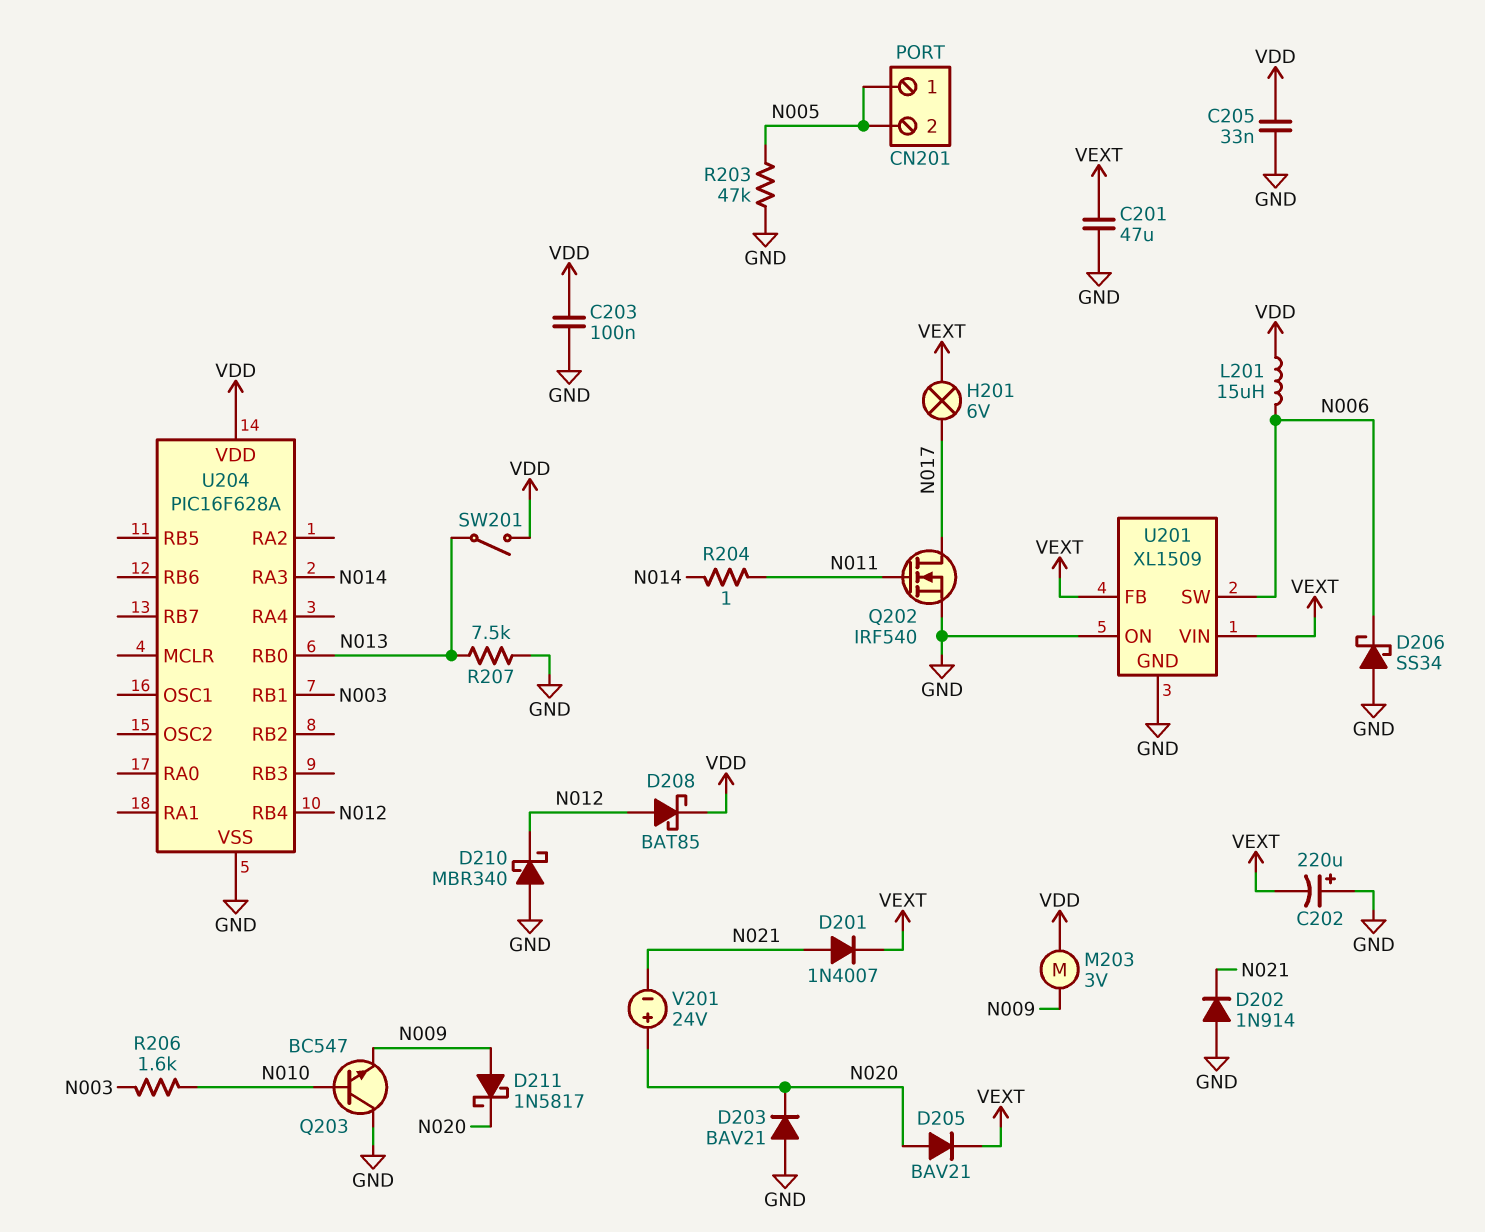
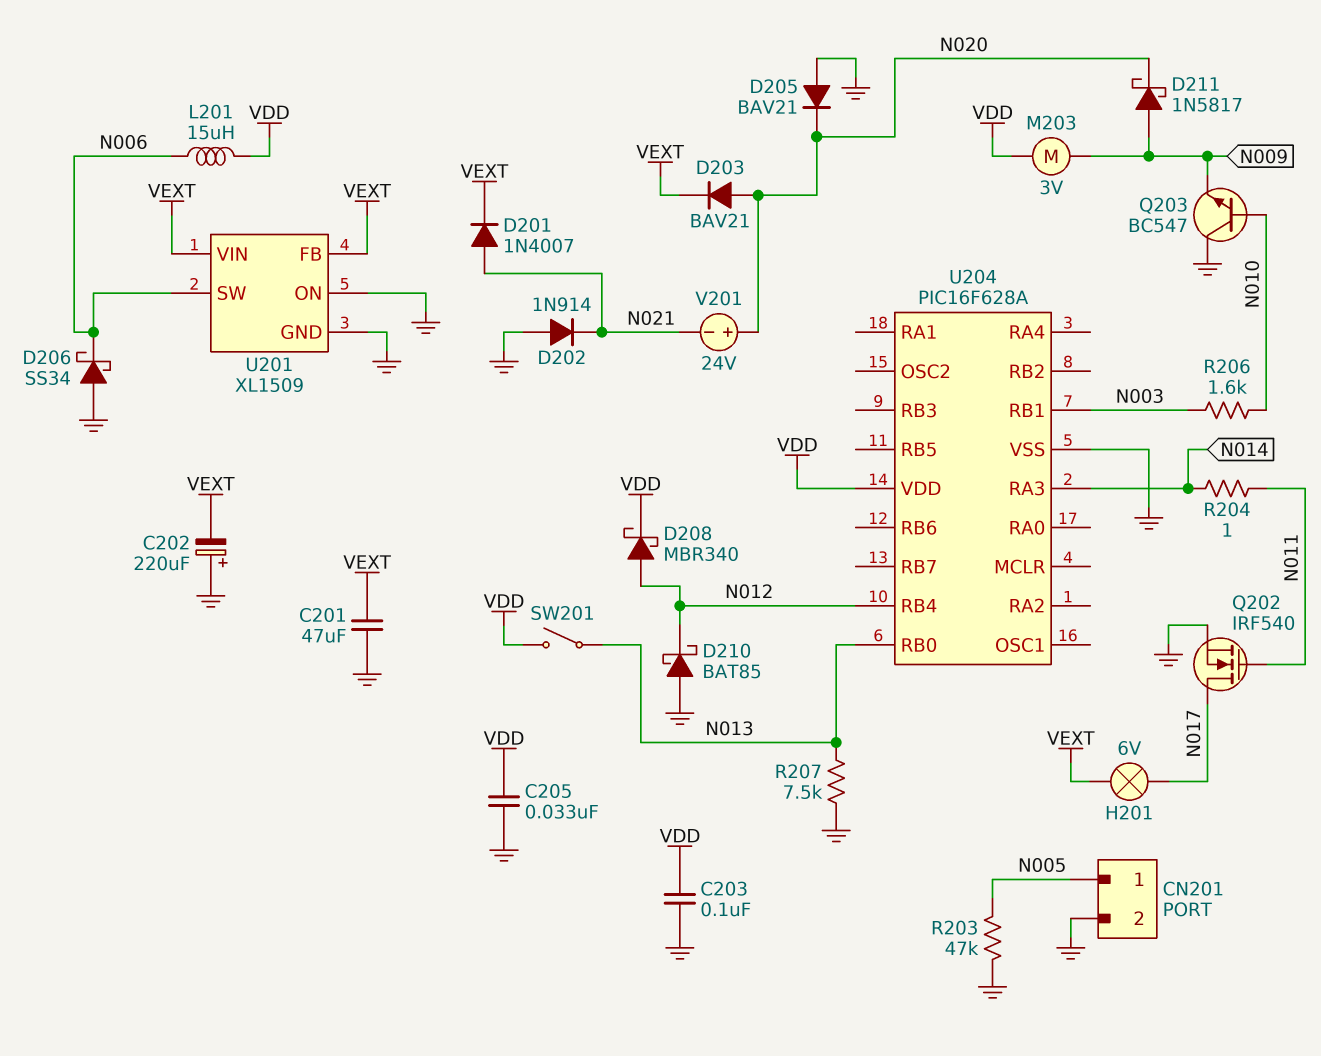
CN201 pin 2: N005 -> GND
D203: diode BAV21 (A GND, K N020) -> diode BAV21 (A N020, K VEXT)
D205: diode BAV21 (A N020, K VEXT) -> diode BAV21 (A GND, K N020)
D208: schottky BAT85 (A N012, K VDD) -> schottky MBR340 (A N012, K VDD)
D210: schottky MBR340 (A GND, K N012) -> schottky BAT85 (A GND, K N012)

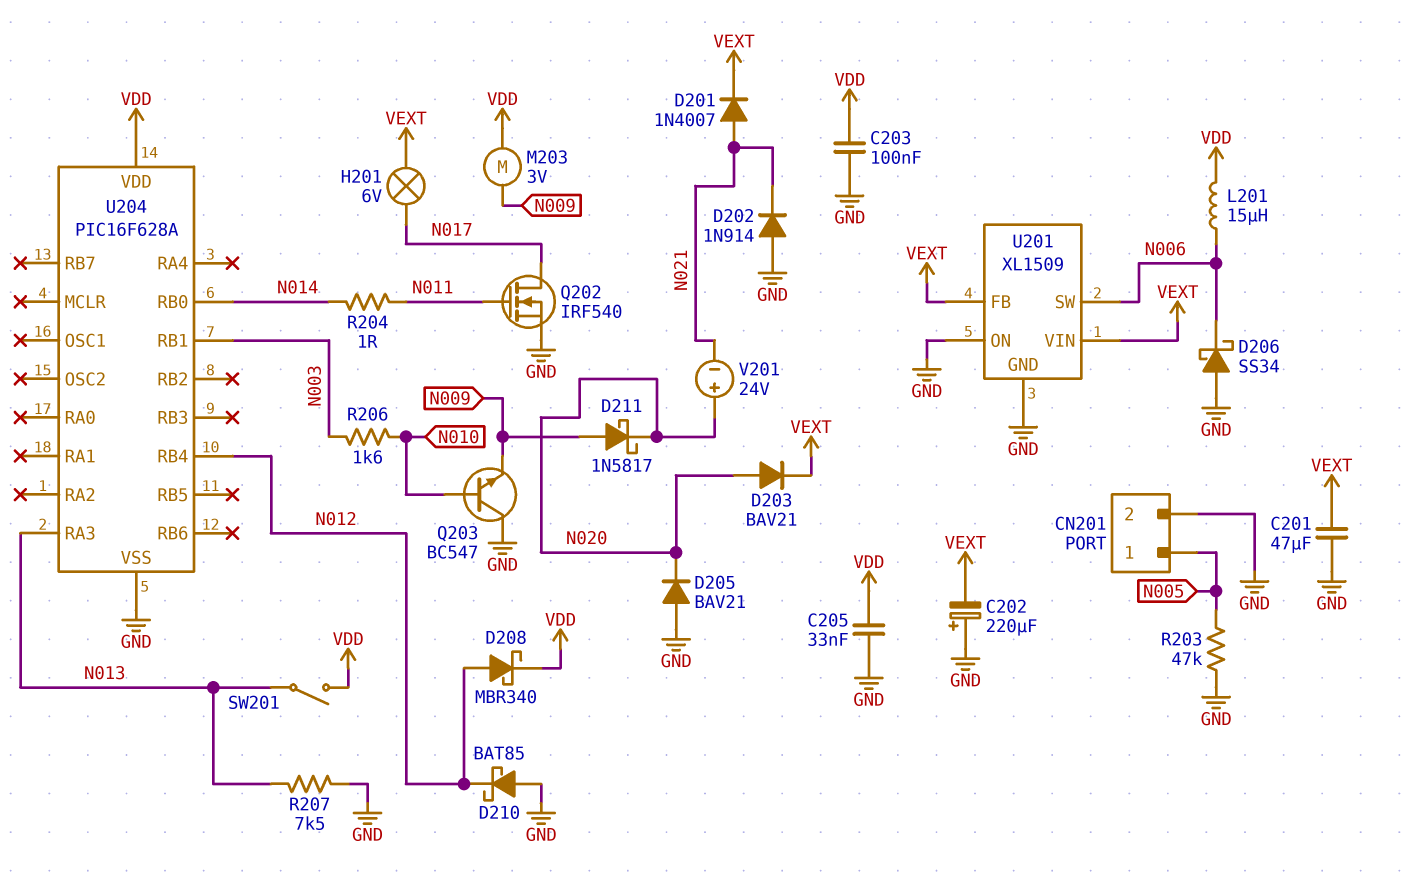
U204 pin RA3: N014 -> N013
U204 pin RB0: N013 -> N014

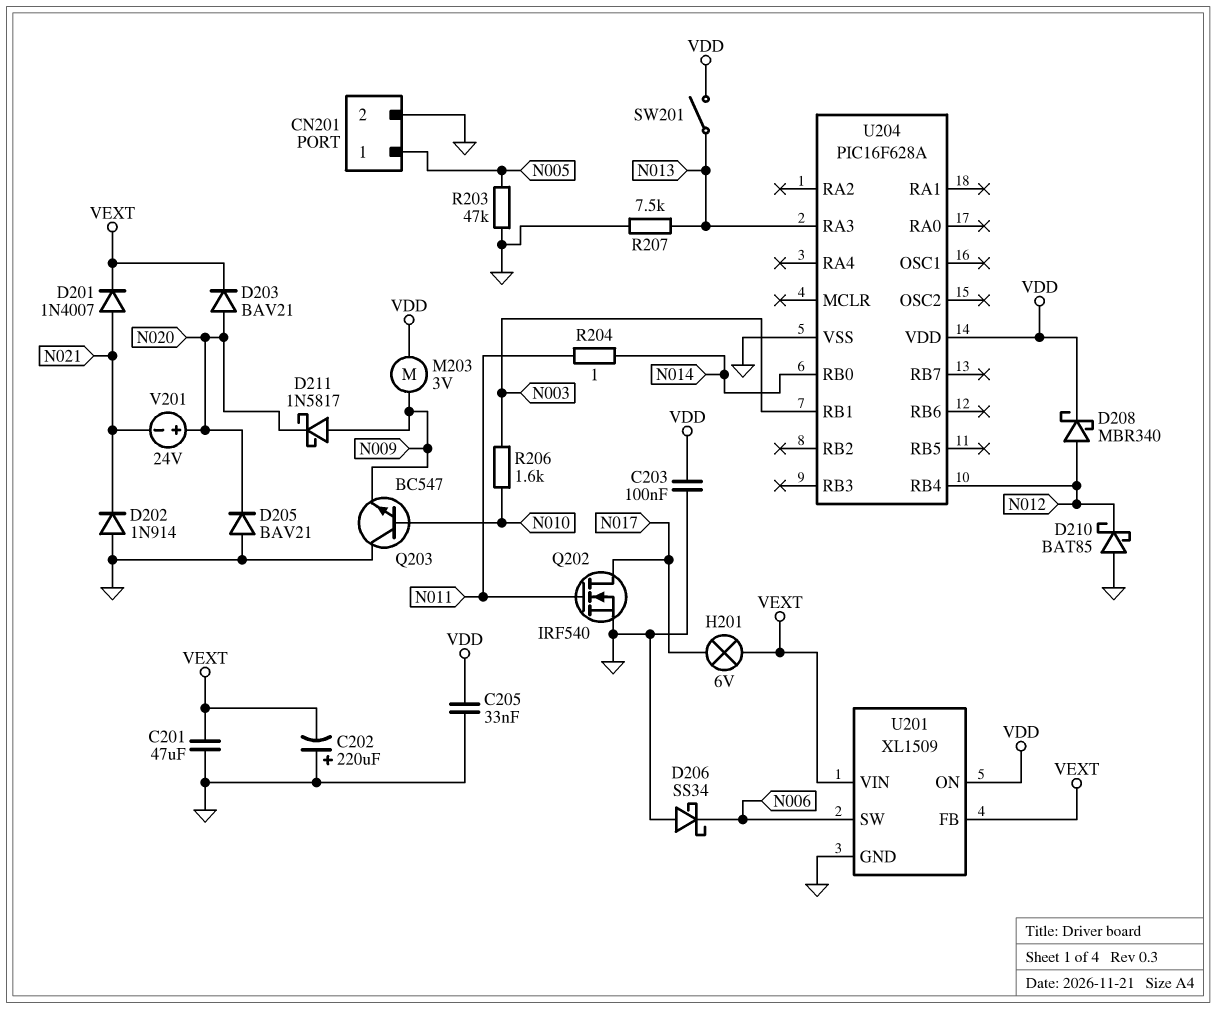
L201: 15uH (N006, VDD) -> none
U201 pin ON: GND -> VDD

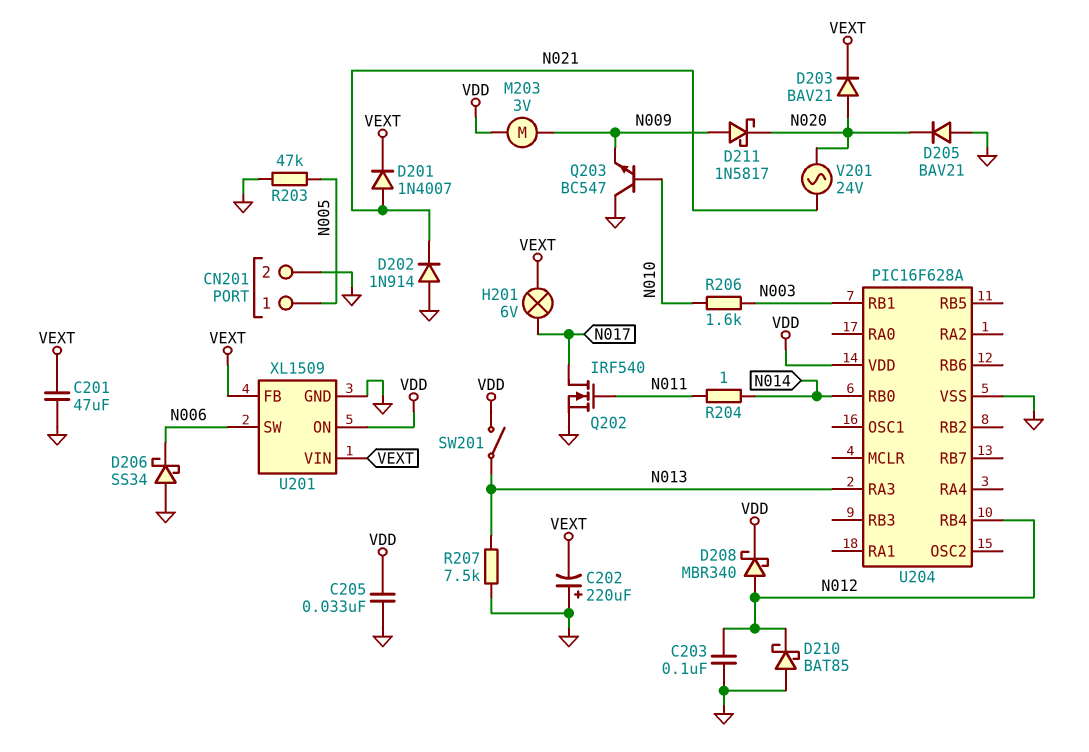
C203: 100nF (GND, VDD) -> 100nF (GND, N012)
V201: 24V (plus N020, minus N021) -> AC 24V (N020, N021)

